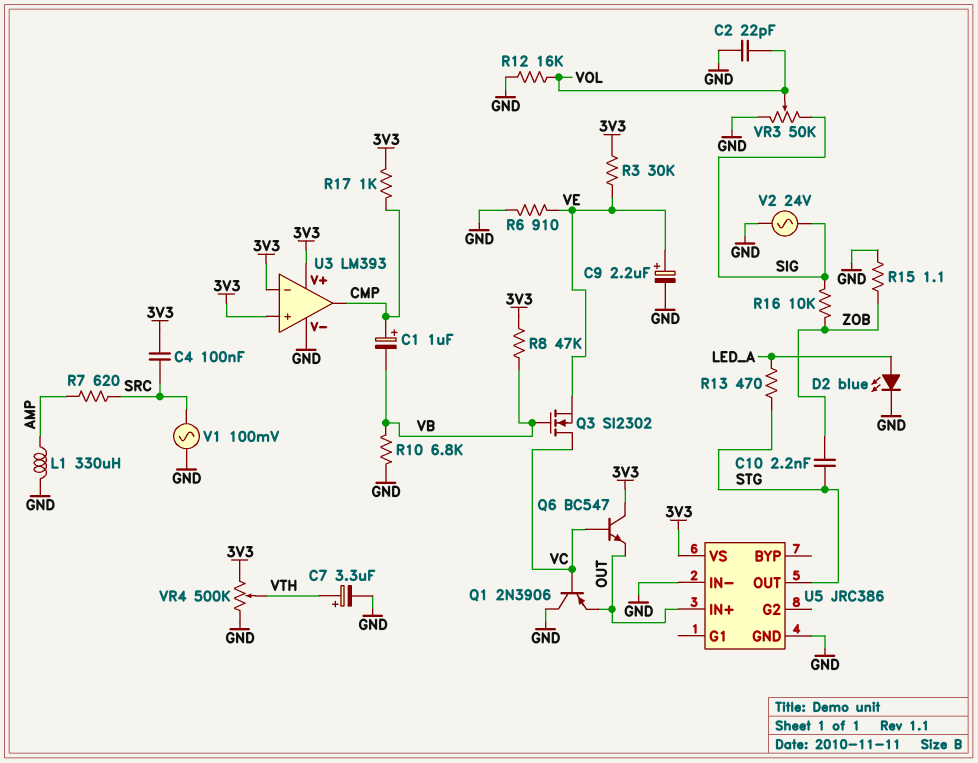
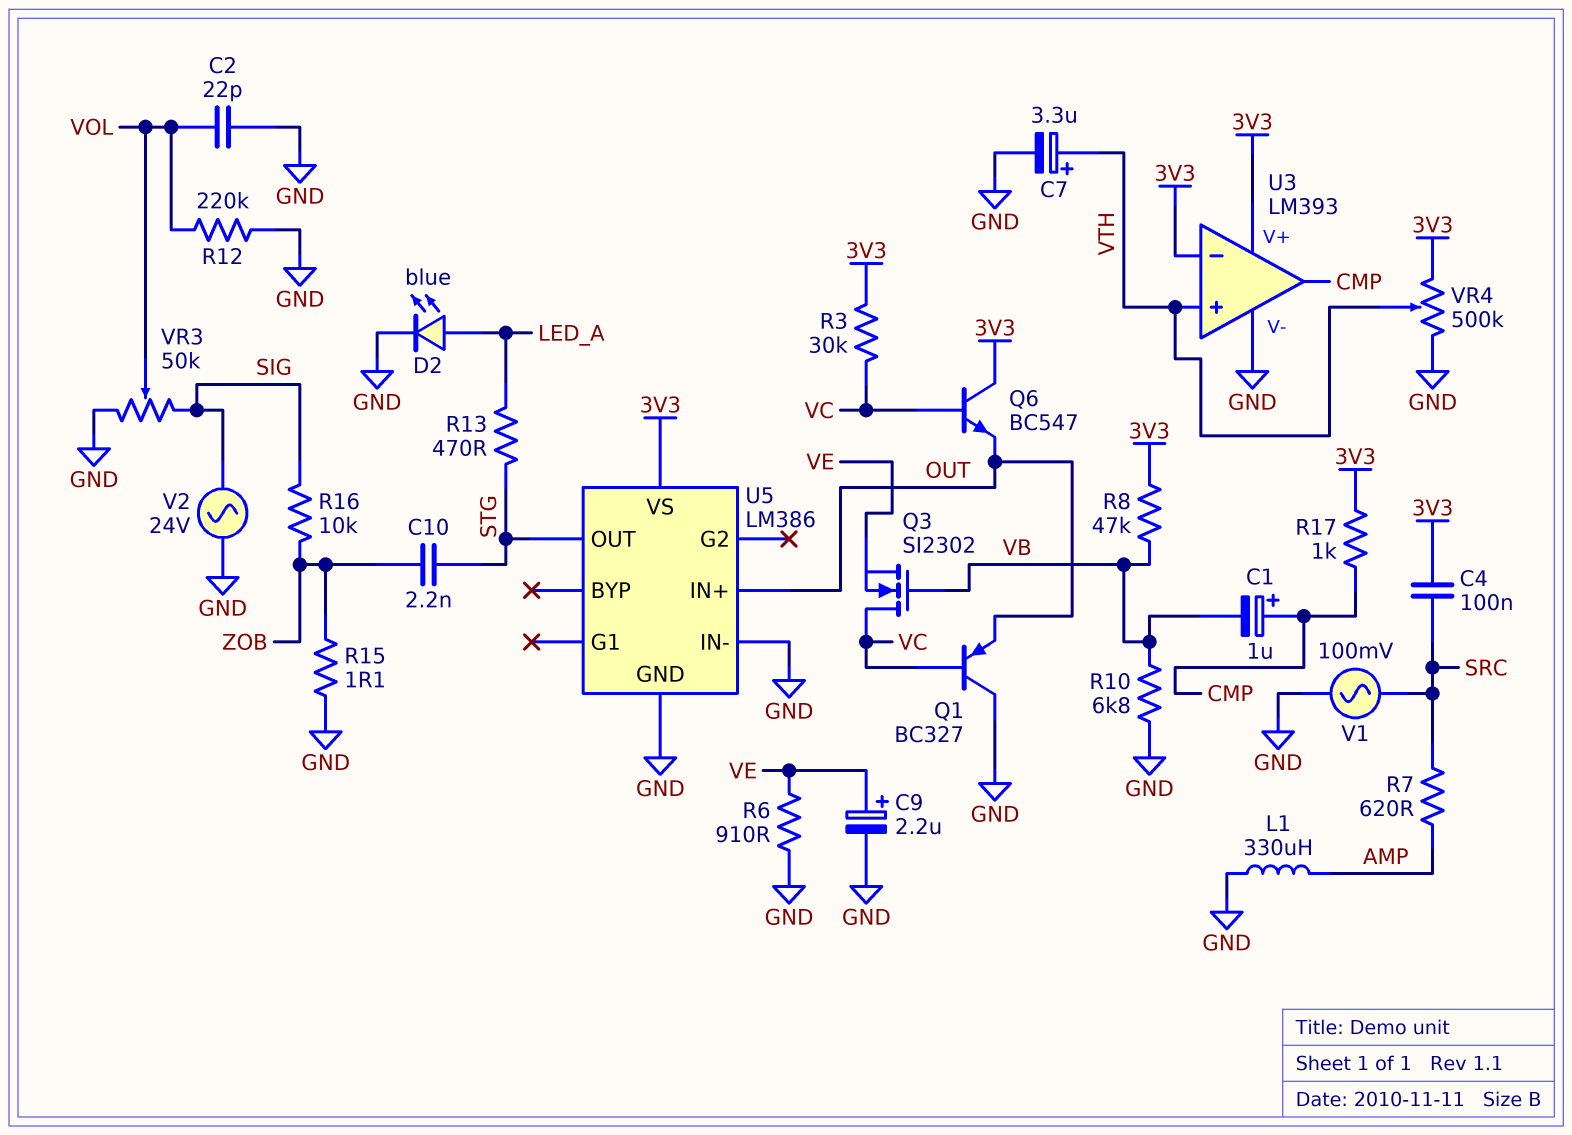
Q1: PNP 2N3906 (B VC, C GND, E OUT) -> PNP BC327 (B VC, C GND, E OUT)
R3: 30k (3V3, VE) -> 30k (3V3, VC)
R12: 16k (GND, VOL) -> 220k (GND, VOL)
U3 pin in+: 3V3 -> VTH
U5: JRC386 -> LM386

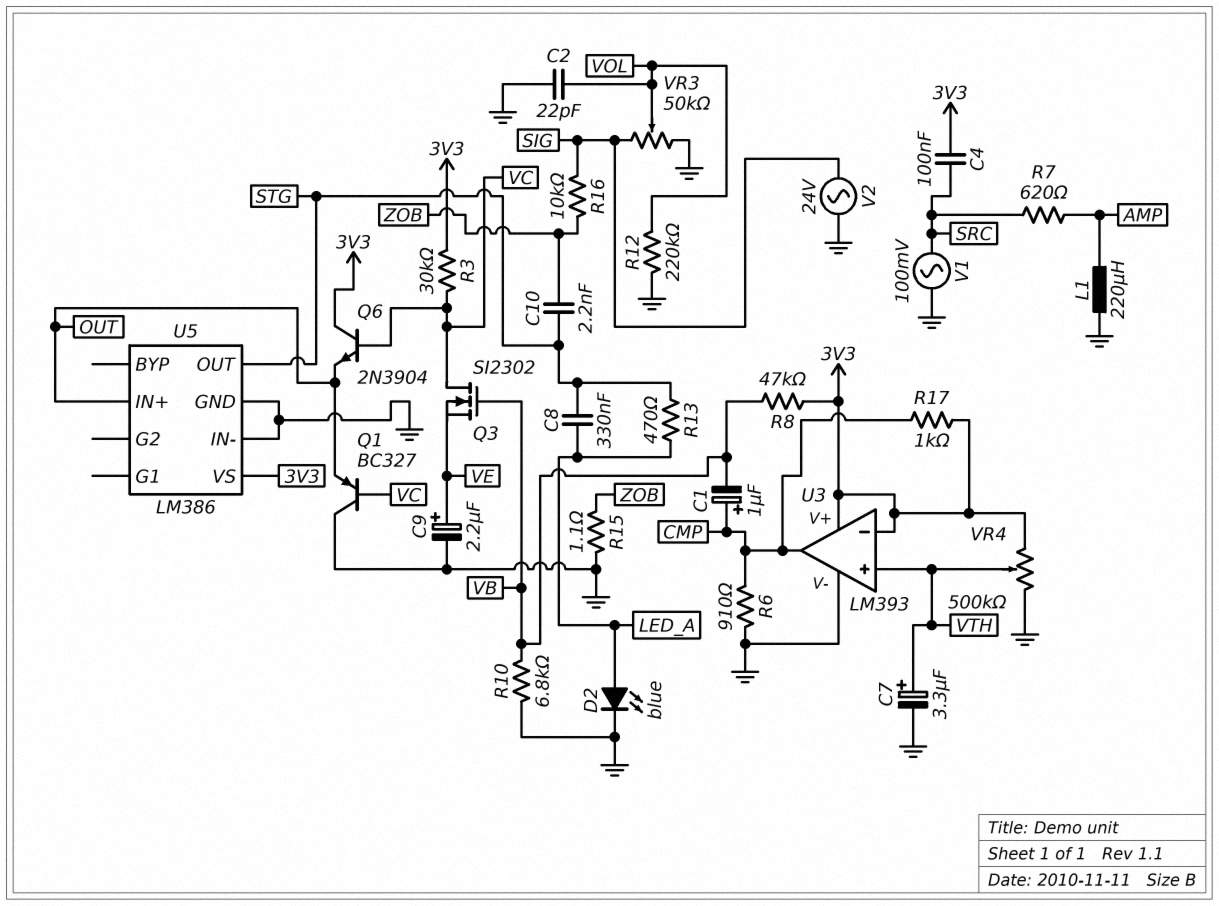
C8: none -> 330nF (LED_A, STG)
L1: 330uH (AMP, GND) -> 220uH (AMP, GND)
Q6: NPN BC547 (B VC, C 3V3, E OUT) -> NPN 2N3904 (B VC, C 3V3, E OUT)
R6: 910 (GND, VE) -> 910 (CMP, GND)

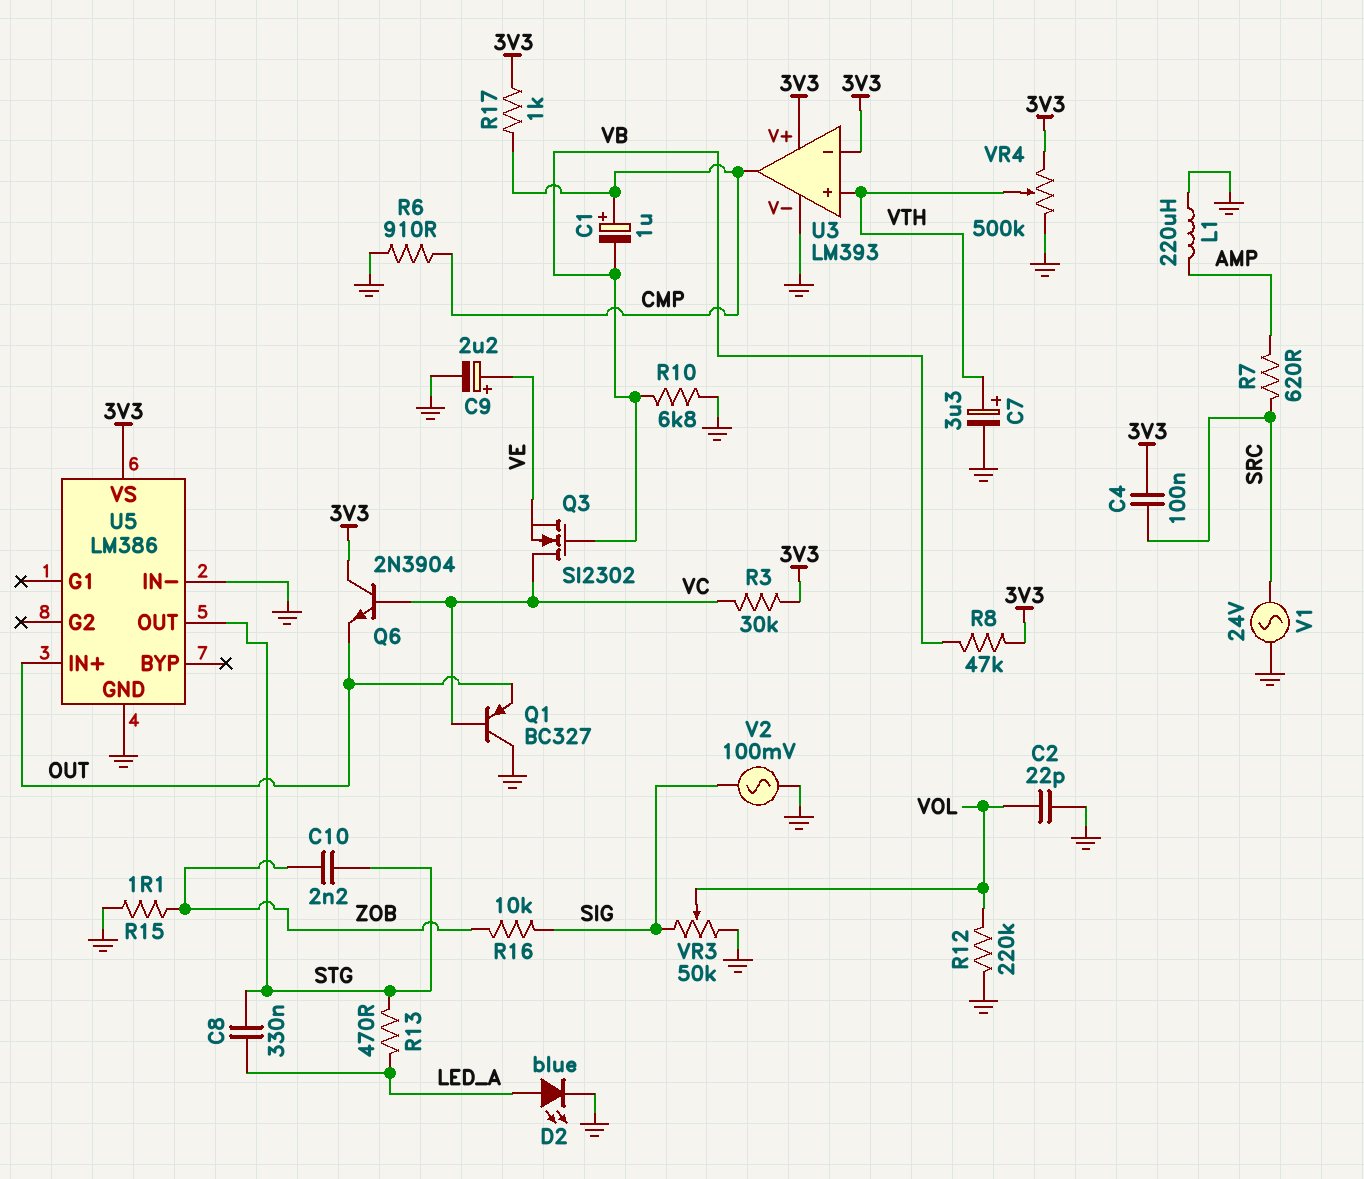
V1: AC 100mV (GND, SRC) -> AC 24V (GND, SRC)
V2: AC 24V (GND, SIG) -> AC 100mV (GND, SIG)

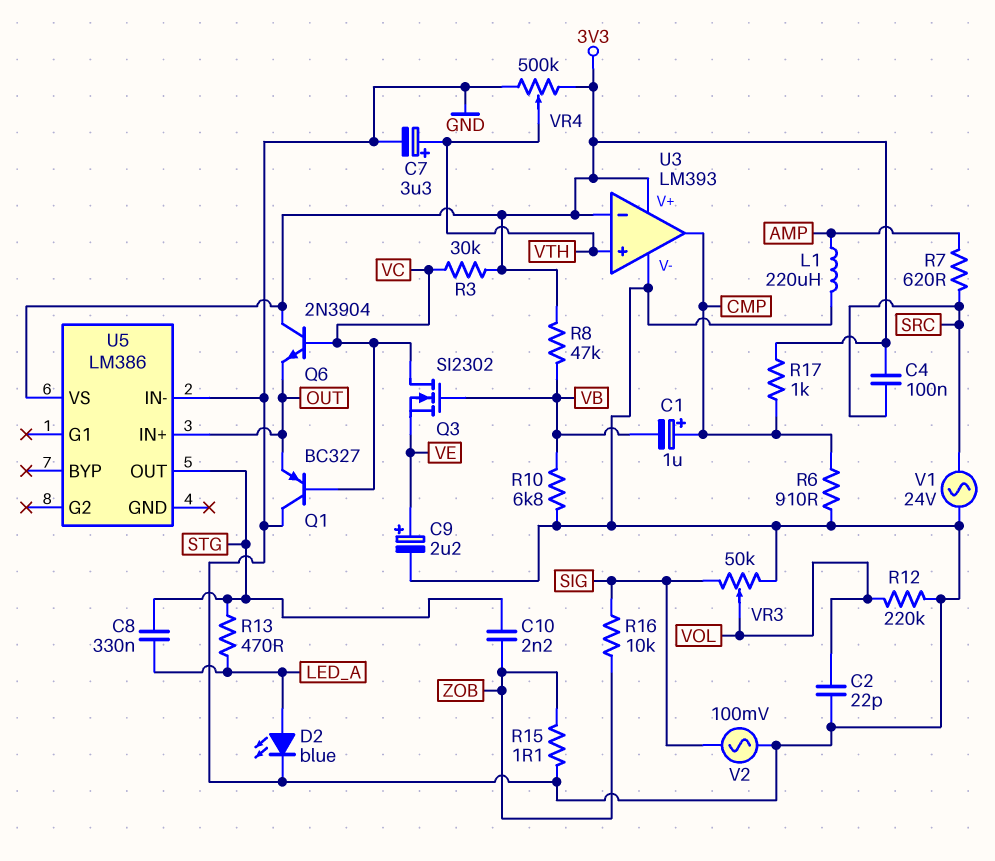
U5 pin GND: GND -> none

